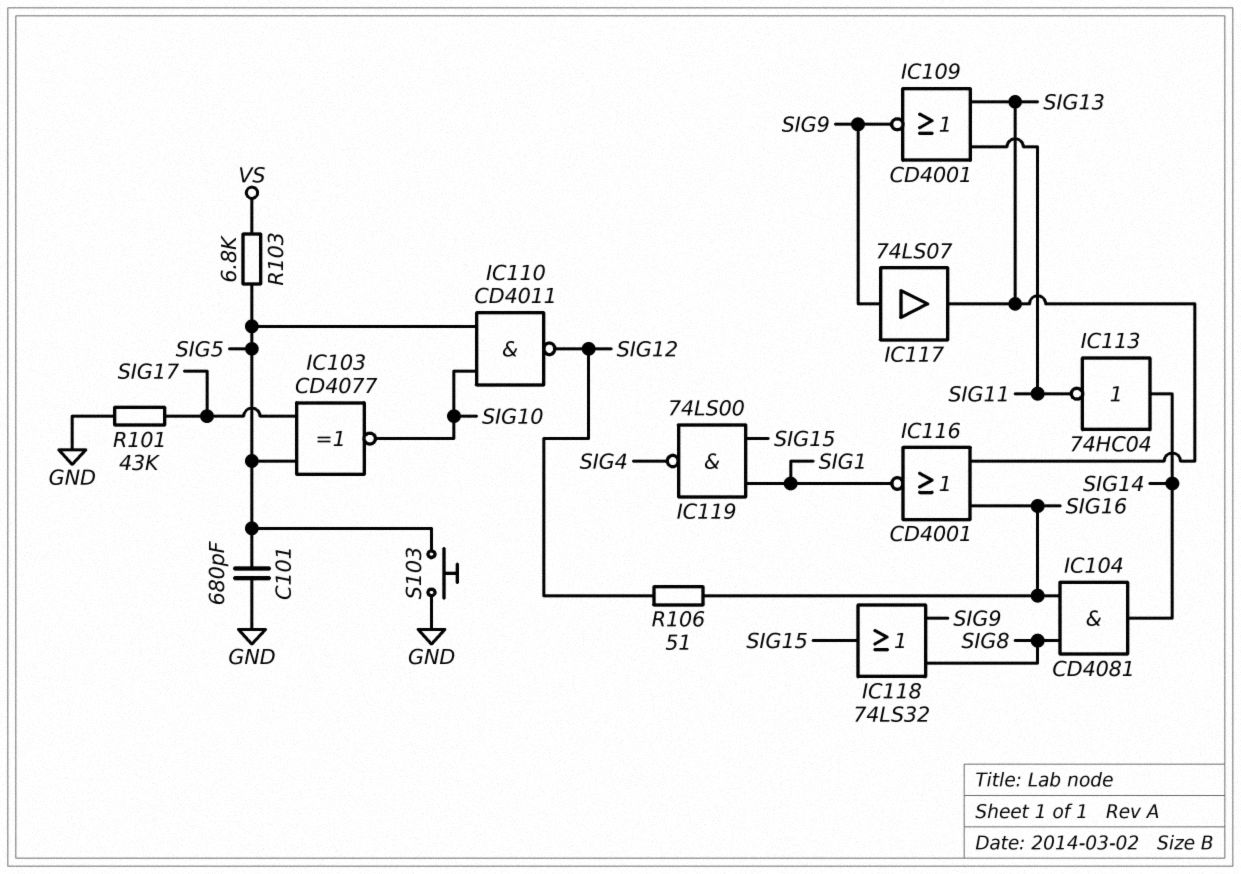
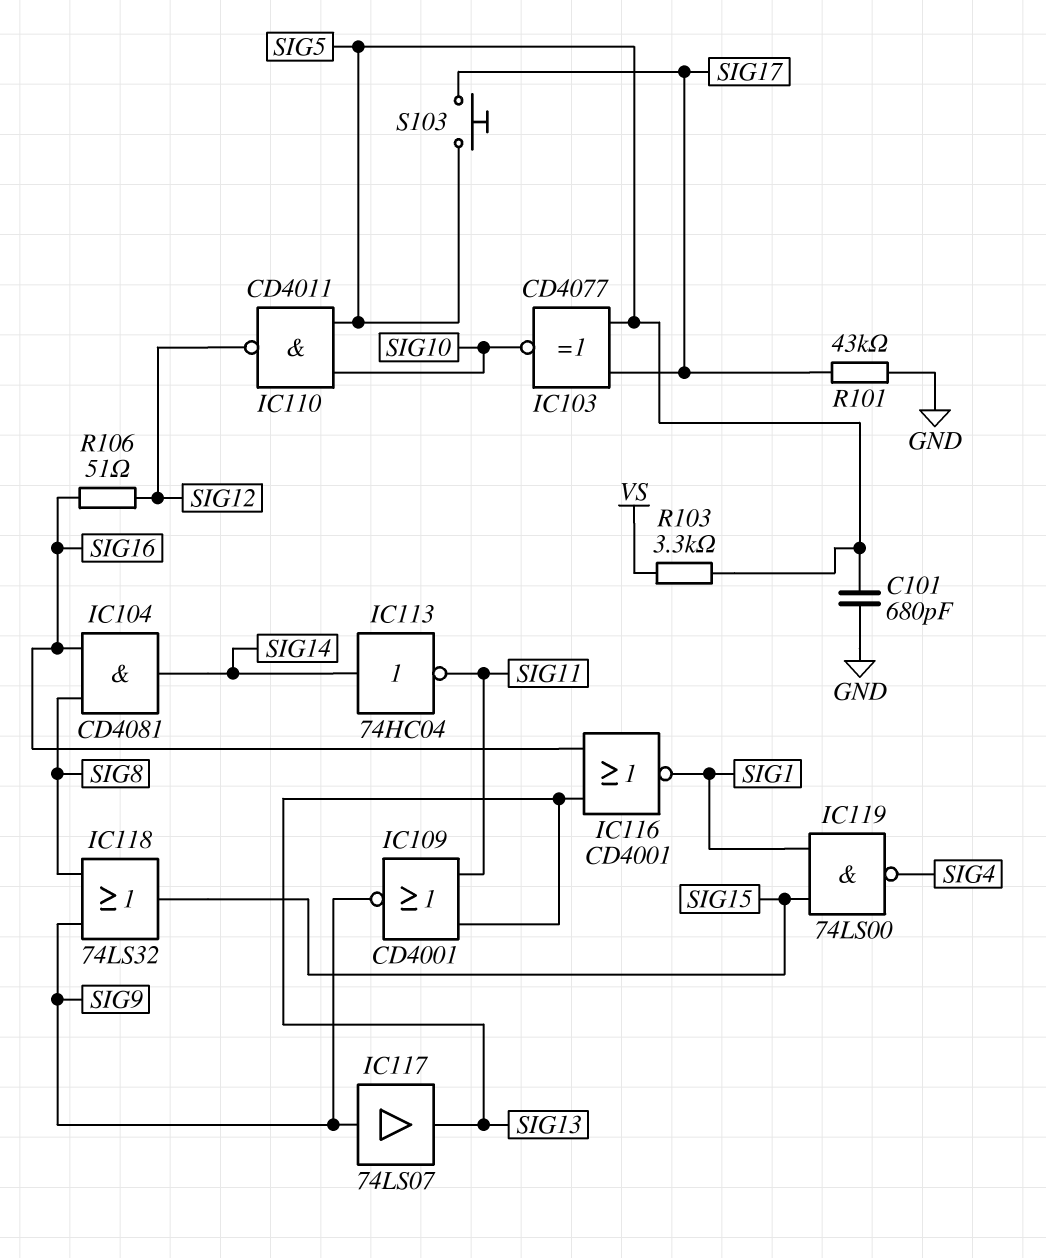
R103: 6.8k (SIG5, VS) -> 3.3k (SIG5, VS)
S103: button (GND, SIG5) -> button (SIG5, SIG17)

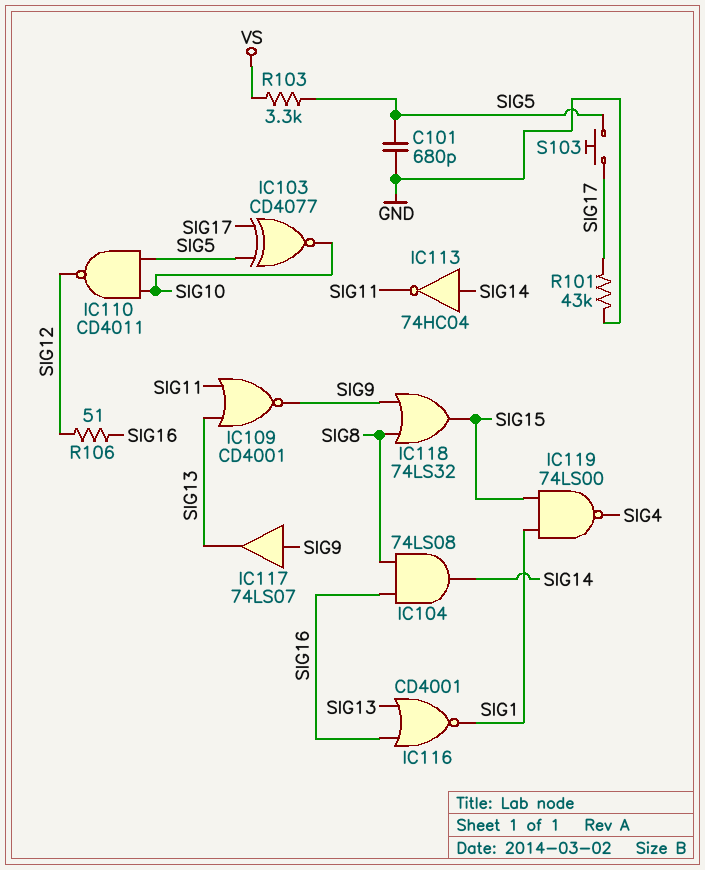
IC104: AND CD4081 (in SIG8, in SIG16, out SIG14) -> AND 74LS08 (in SIG8, in SIG16, out SIG14)

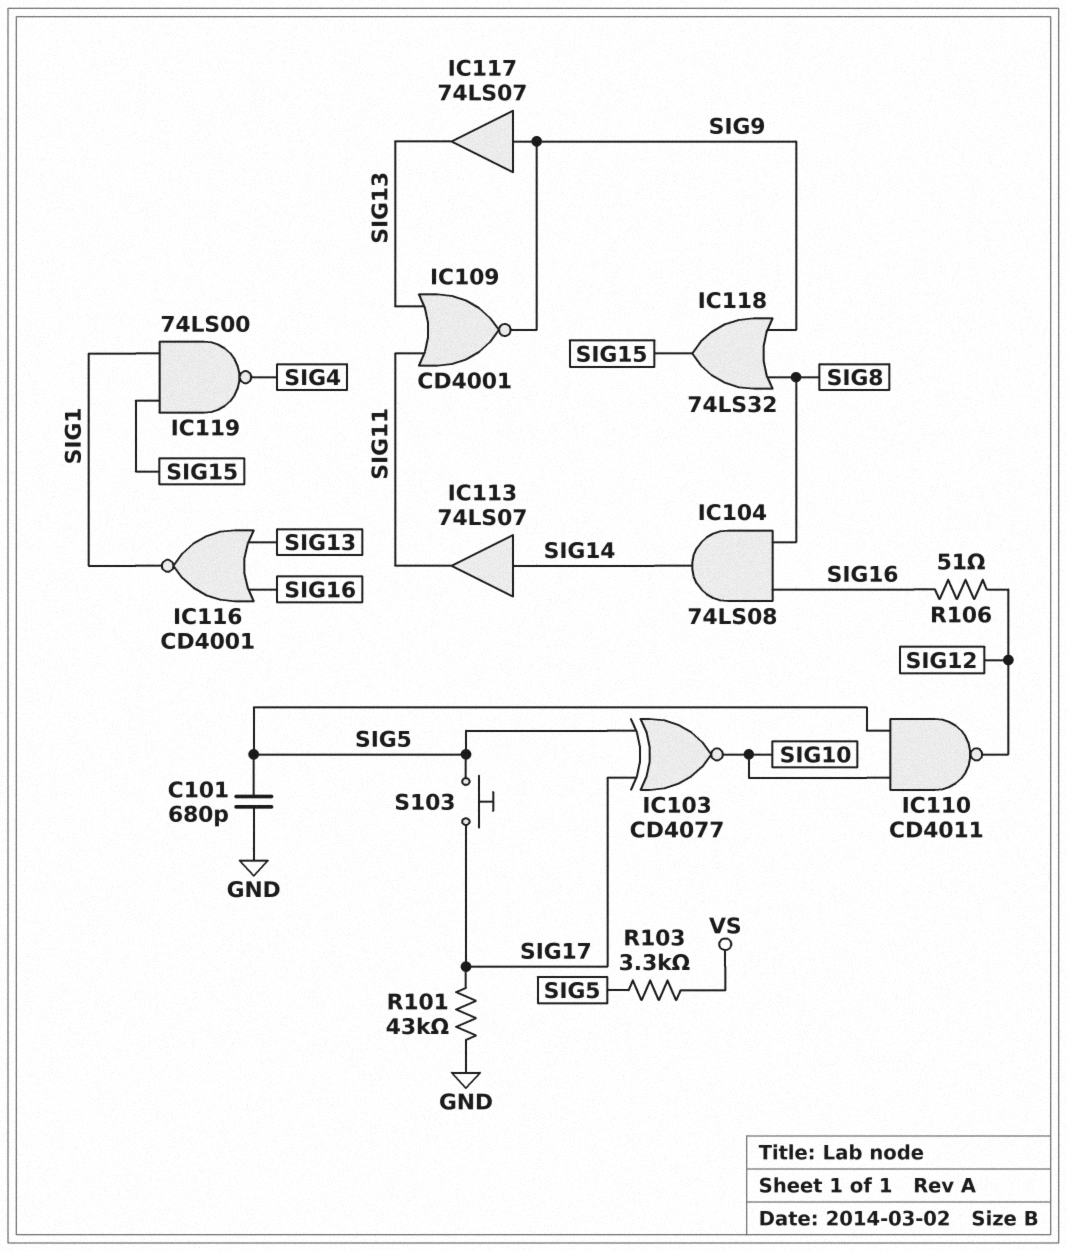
IC113: NOT 74HC04 (in SIG14, out SIG11) -> buffer 74LS07 (in SIG14, out SIG11)

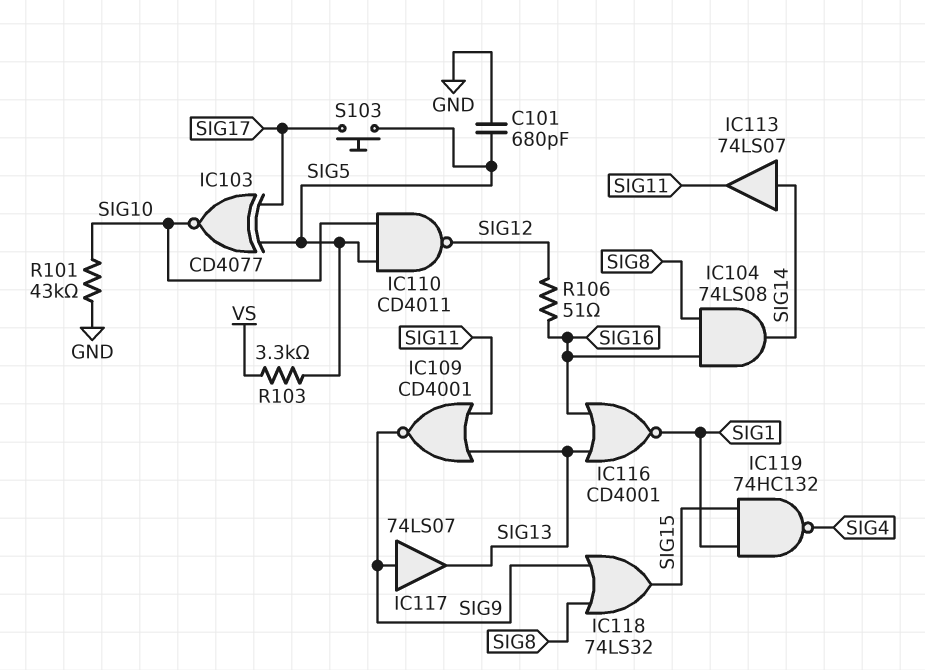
IC119: NAND 74LS00 (in SIG1, in SIG15, out SIG4) -> NAND 74HC132 (in SIG1, in SIG15, out SIG4)
R101: 43k (GND, SIG17) -> 43k (GND, SIG10)

